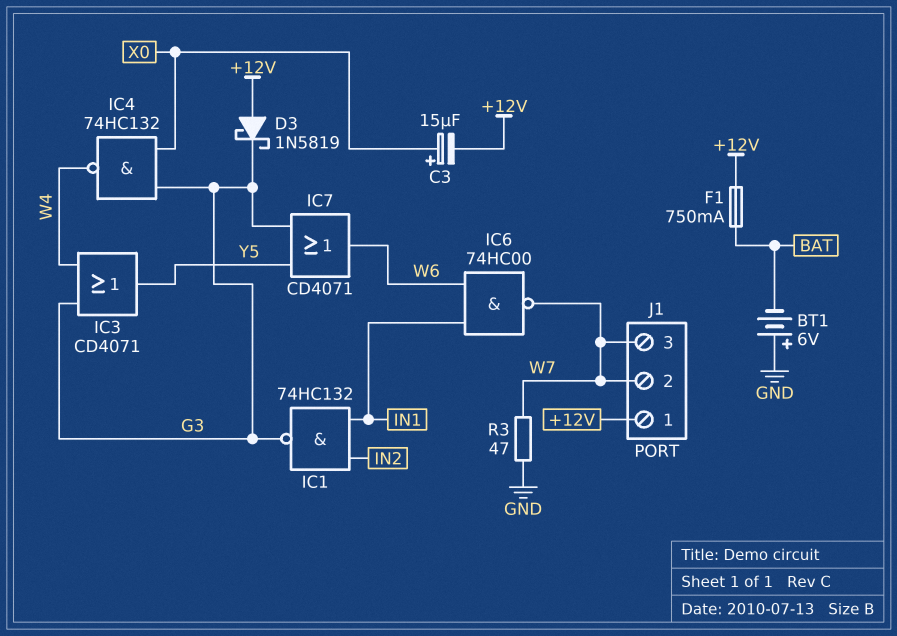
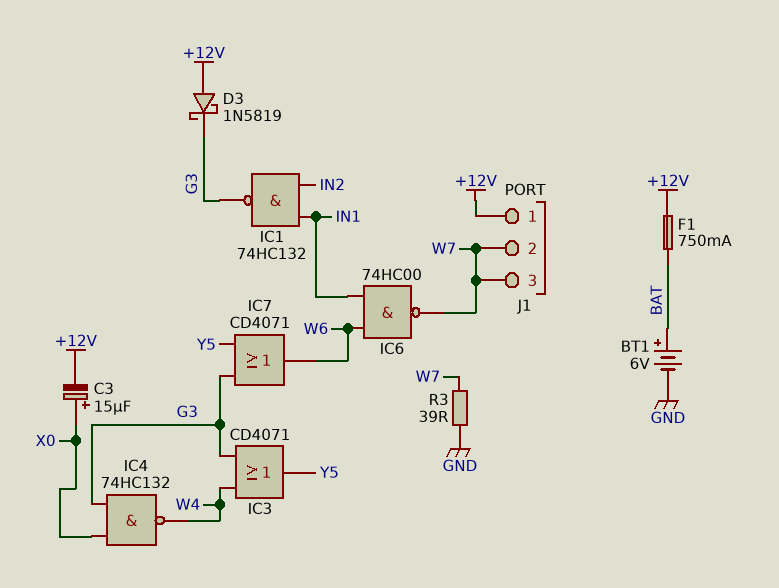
BT1: 6V (plus GND, minus BAT) -> 6V (plus BAT, minus GND)
R3: 47 (GND, W7) -> 39 (GND, W7)

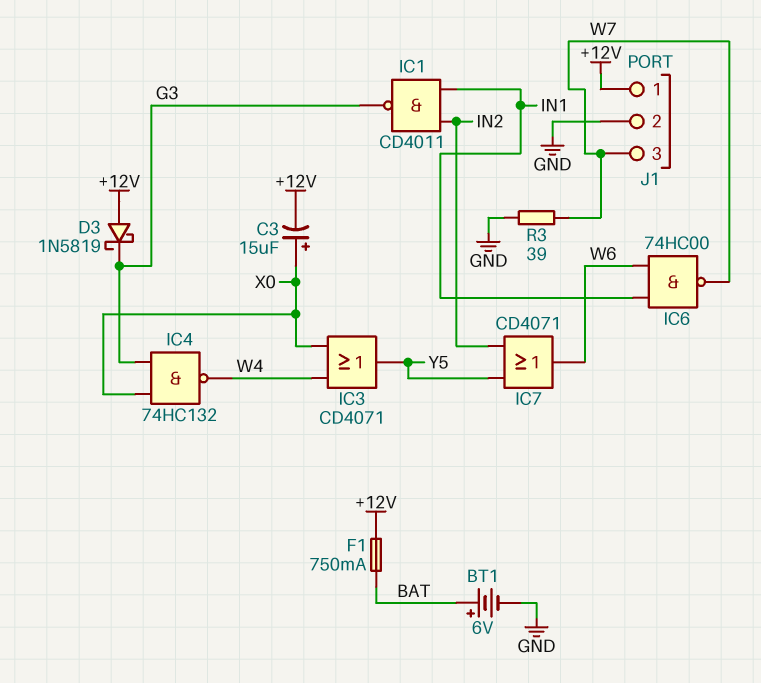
IC1: NAND 74HC132 (in IN1, in IN2, out G3) -> NAND CD4011 (in IN1, in IN2, out G3)
IC3: OR CD4071 (in G3, in W4, out Y5) -> OR CD4071 (in W4, in X0, out Y5)
IC7: OR CD4071 (in G3, in Y5, out W6) -> OR CD4071 (in IN2, in Y5, out W6)
J1 pin 2: W7 -> GND

